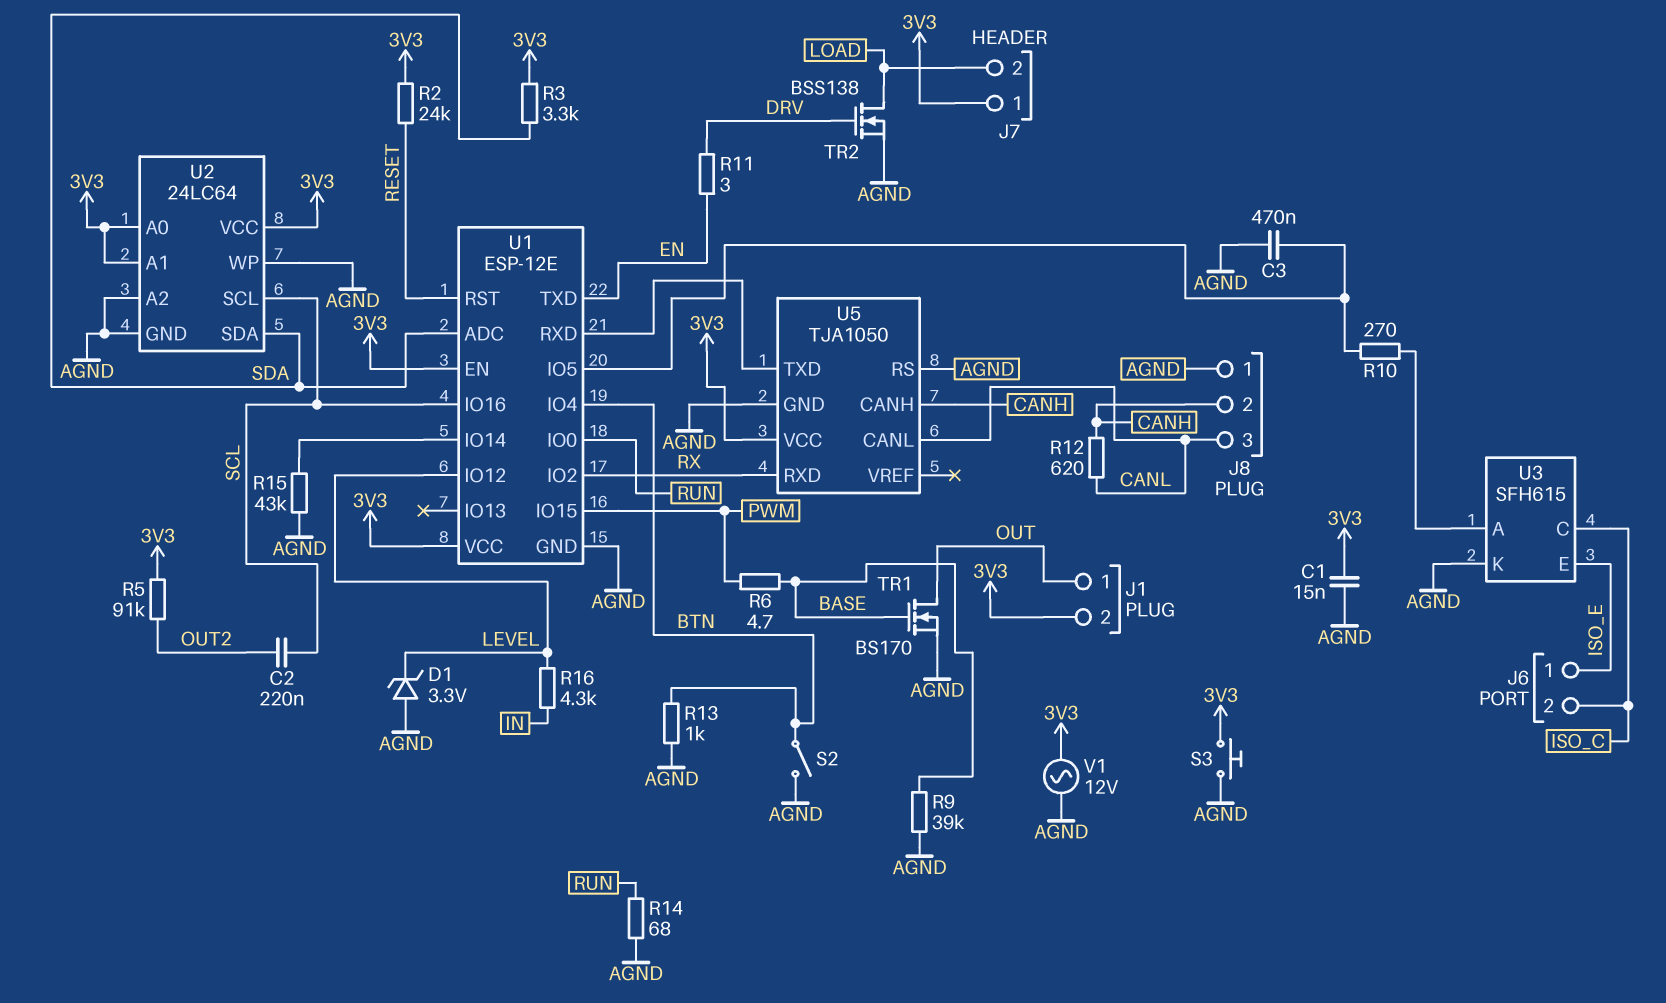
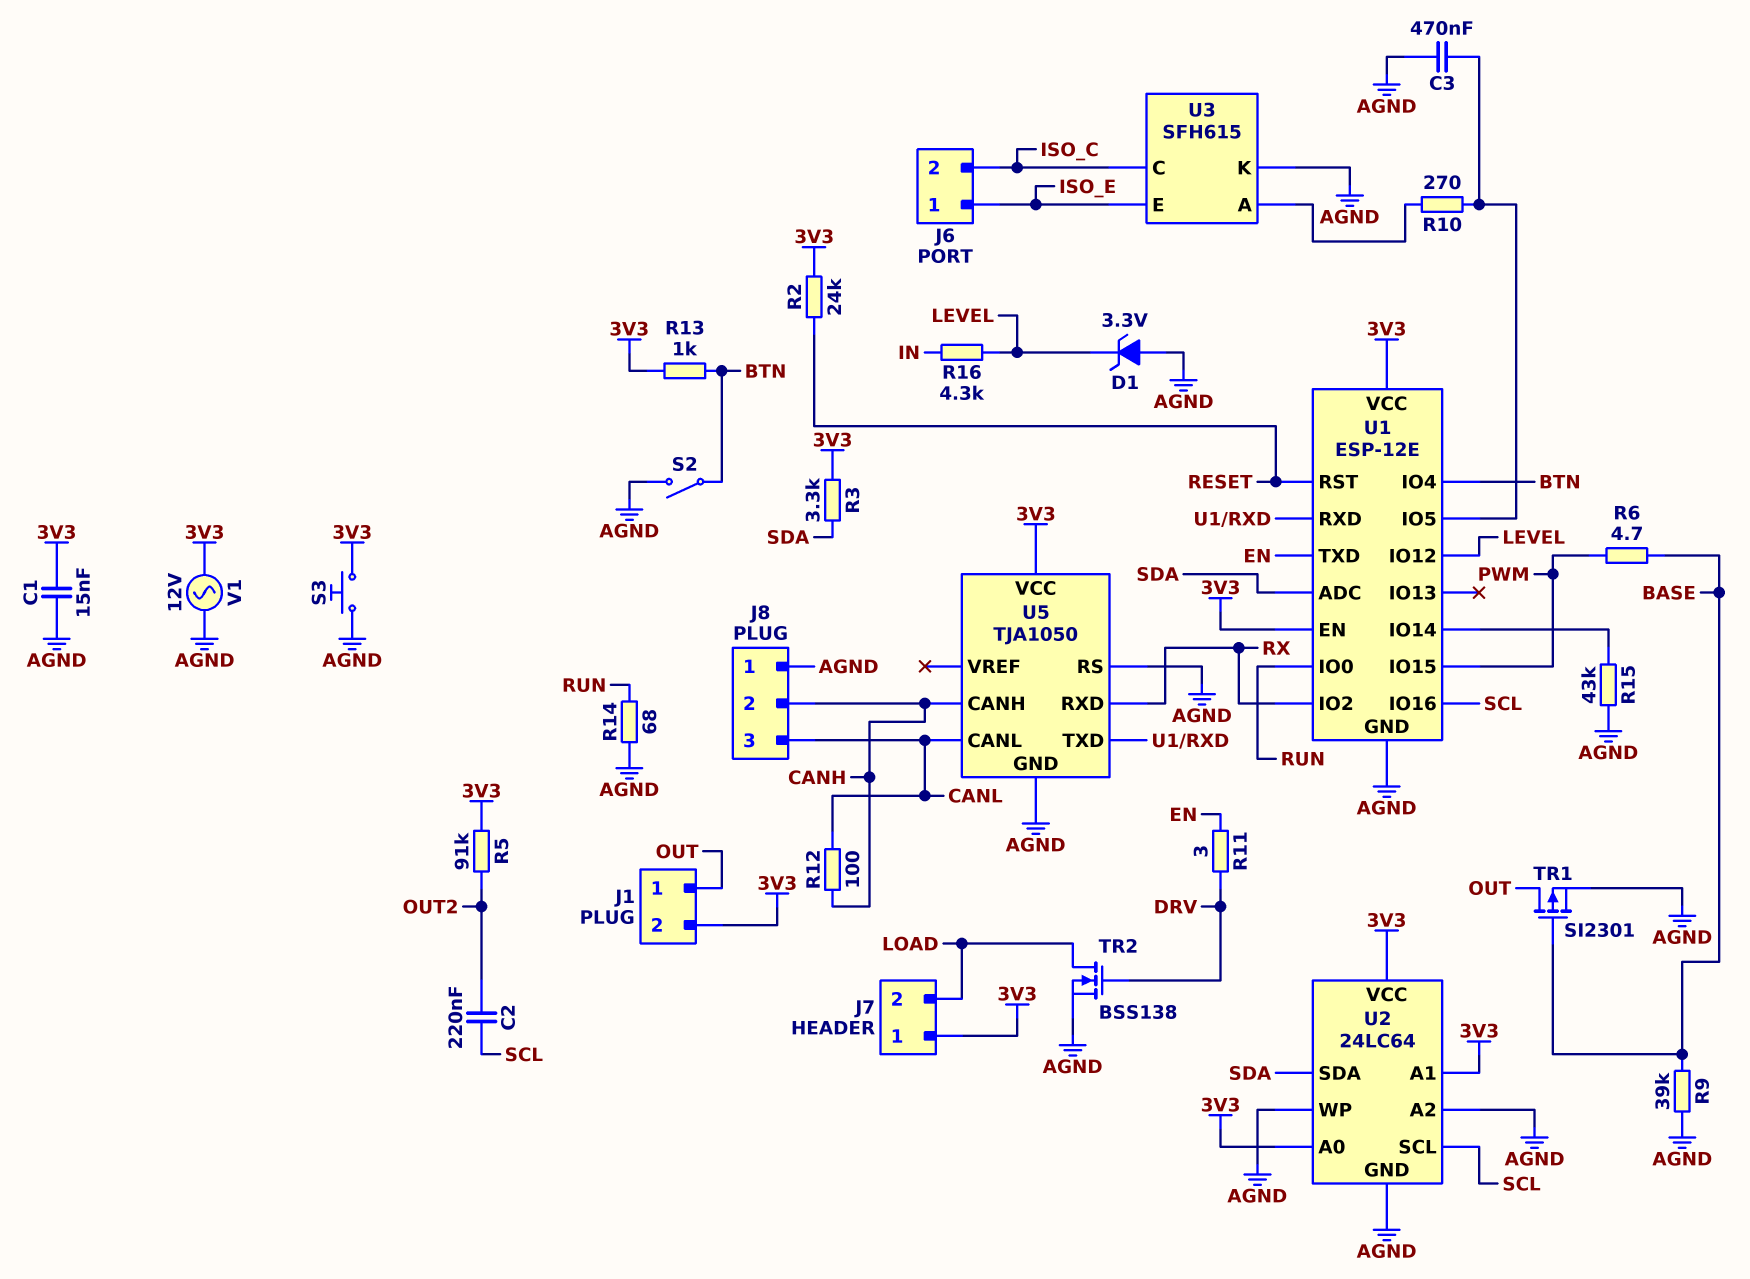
R12: 620 (CANH, CANL) -> 100 (CANH, CANL)
R13: 1k (AGND, BTN) -> 1k (3V3, BTN)
TR1: NMOS BS170 (G BASE, D OUT, S AGND) -> PMOS SI2301 (G BASE, D OUT, S AGND)

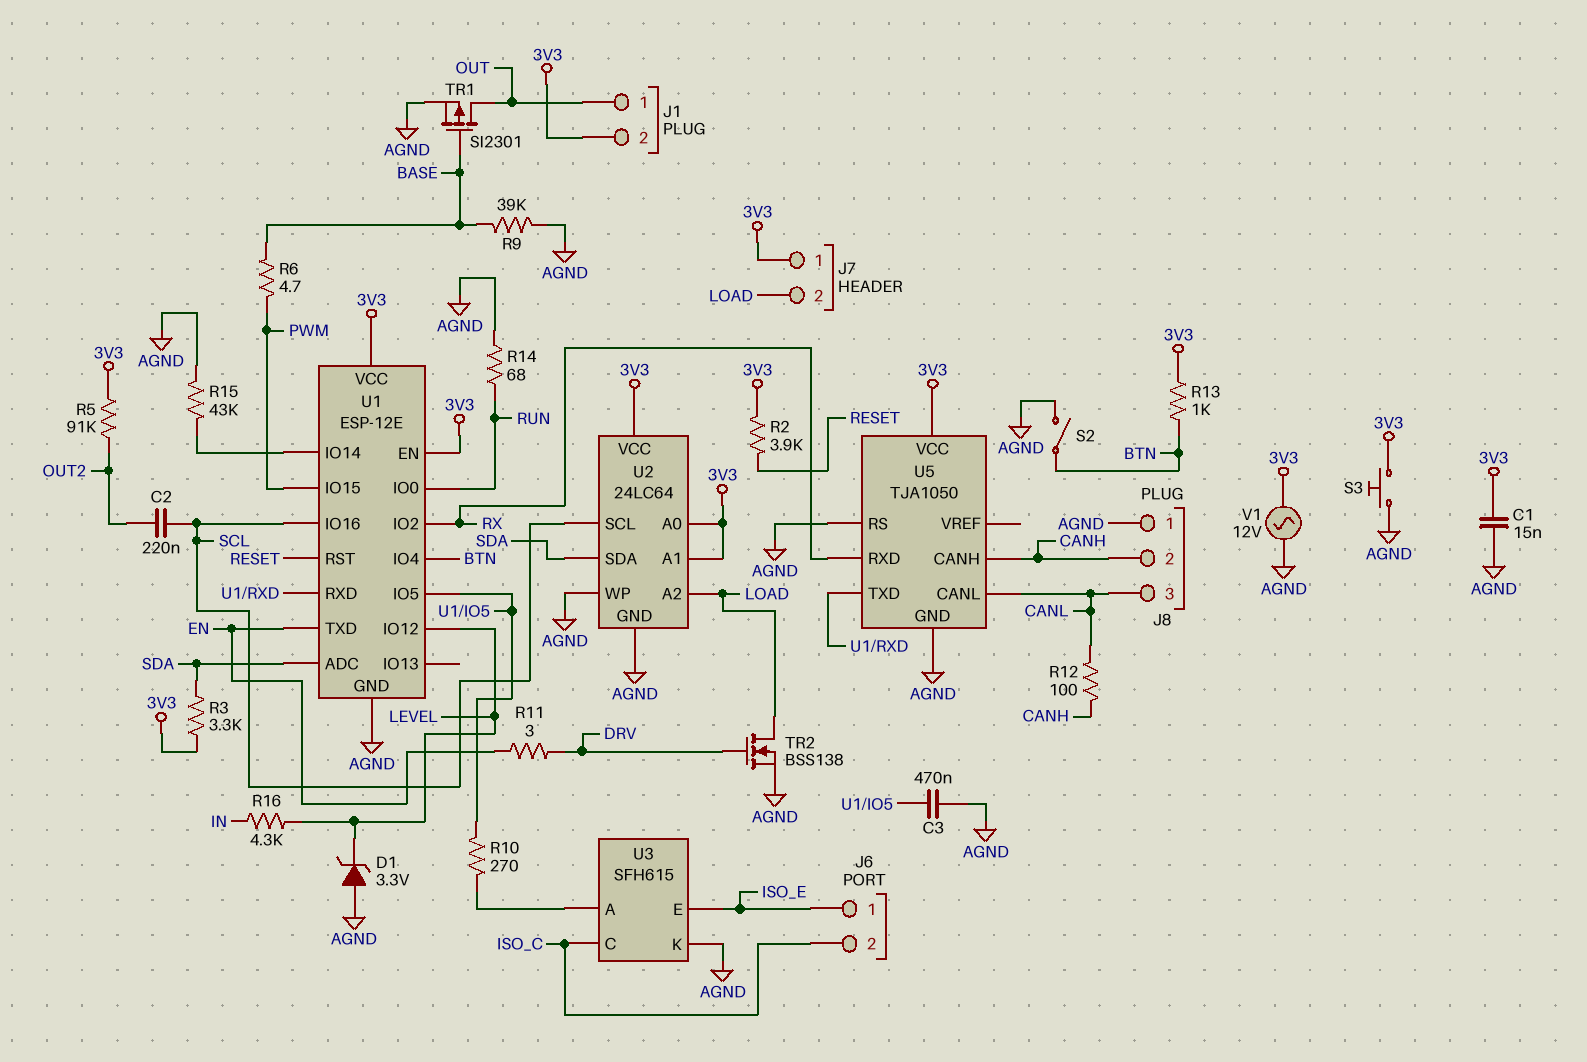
R2: 24k (3V3, RESET) -> 3.9k (3V3, RESET)
U2 pin A2: AGND -> LOAD

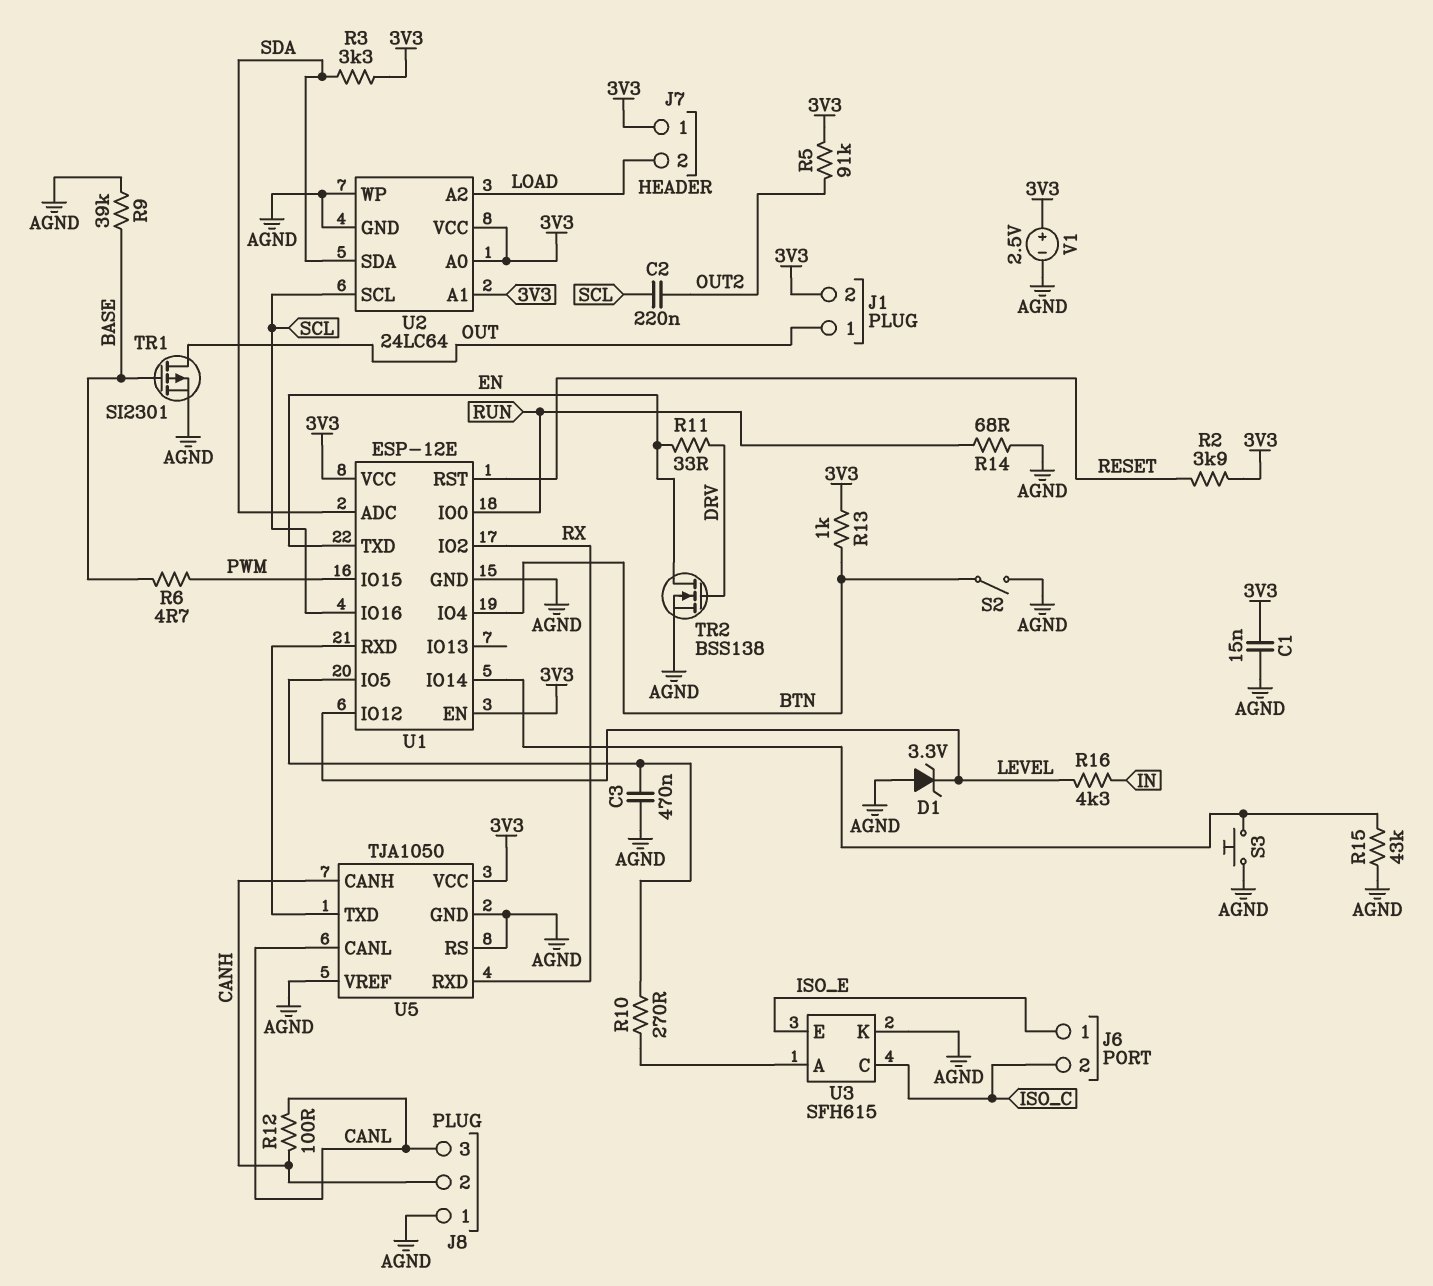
R11: 3 (DRV, EN) -> 33 (DRV, EN)
S3: button (3V3, AGND) -> button (AGND, U1/IO14)
TR2: NMOS BSS138 (G DRV, D LOAD, S AGND) -> NMOS BSS138 (G DRV, D EN, S AGND)
U5 pin VREF: none -> AGND
V1: AC 12V (3V3, AGND) -> 2.5V (plus 3V3, minus AGND)

